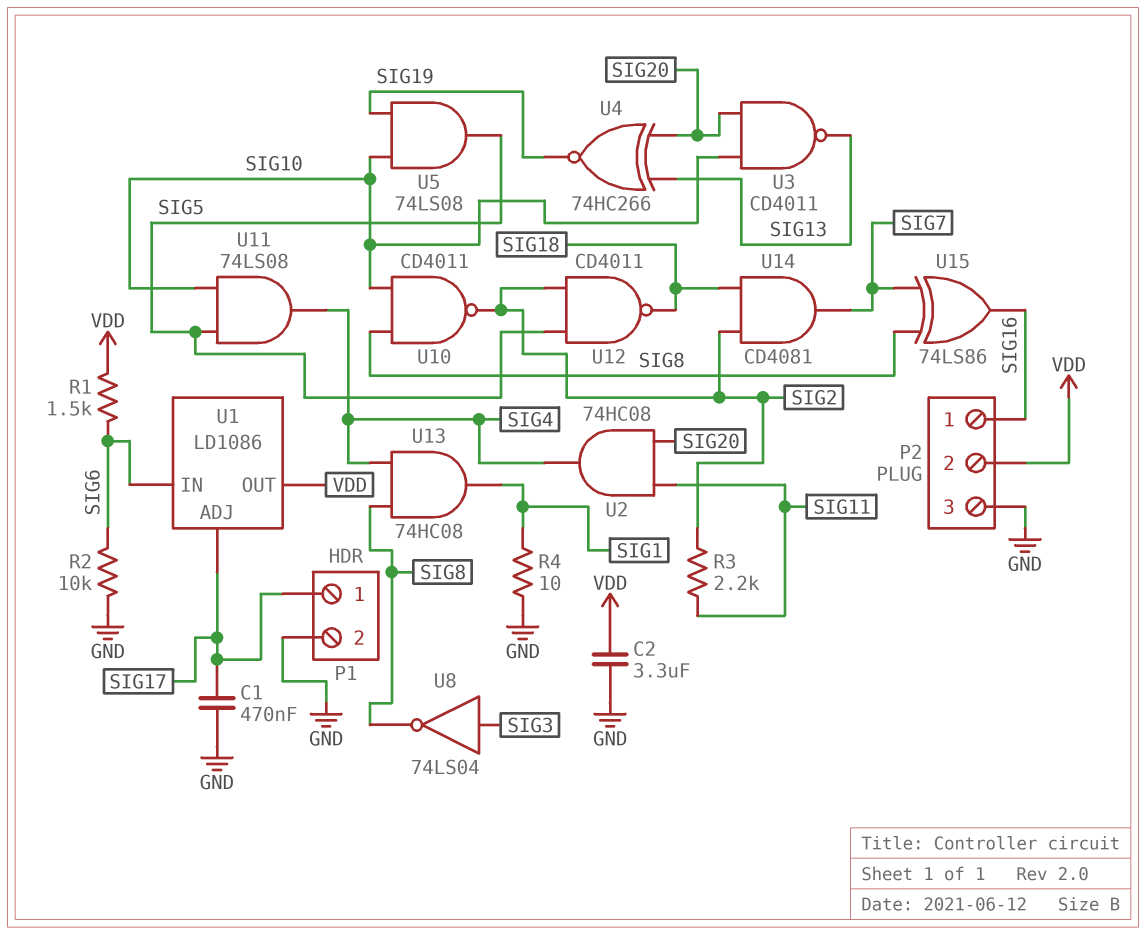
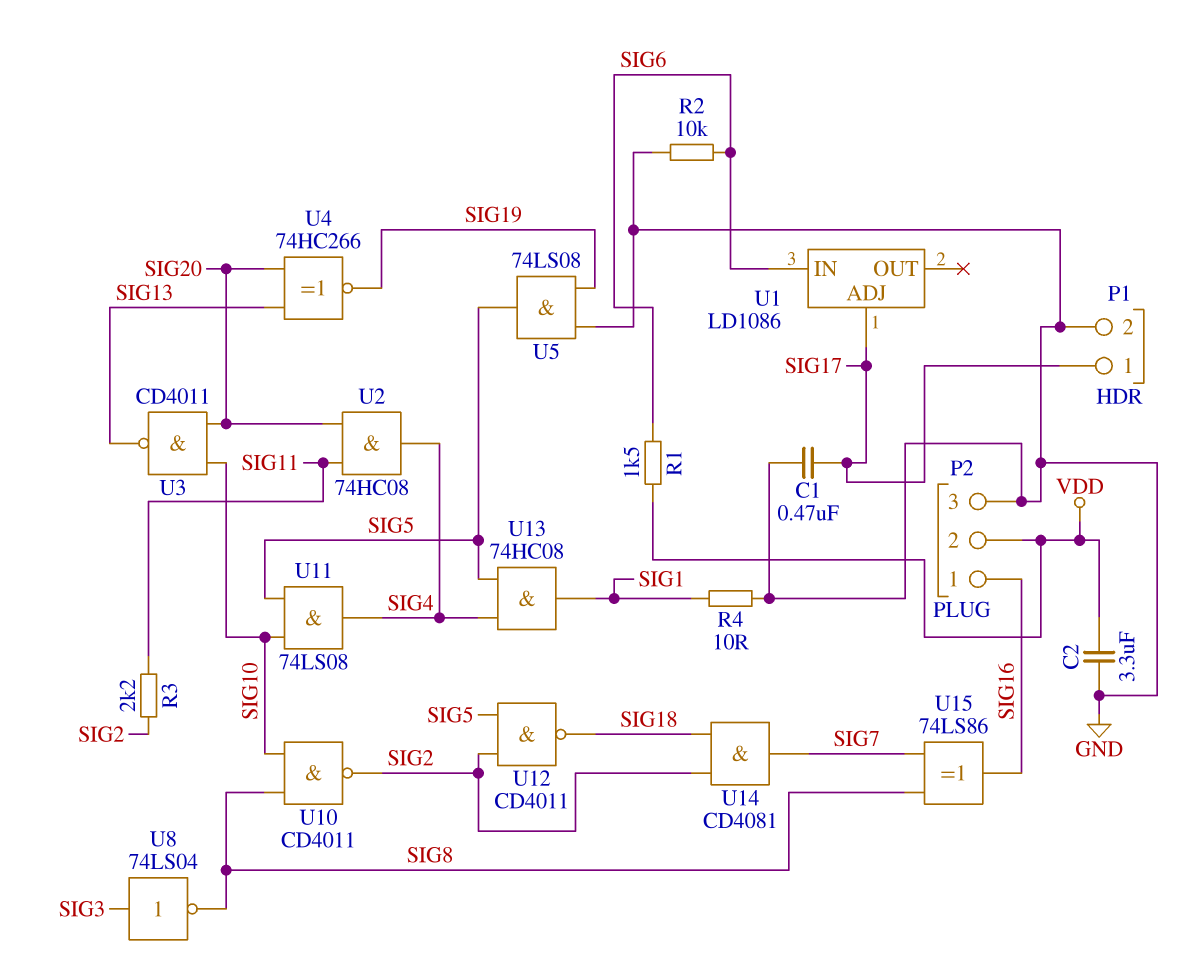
U1 pin OUT: VDD -> none
U5: AND 74LS08 (in SIG10, in SIG19, out SIG5) -> AND 74LS08 (in GND, in SIG19, out SIG5)
U13: AND 74HC08 (in SIG4, in SIG8, out SIG1) -> AND 74HC08 (in SIG4, in SIG5, out SIG1)

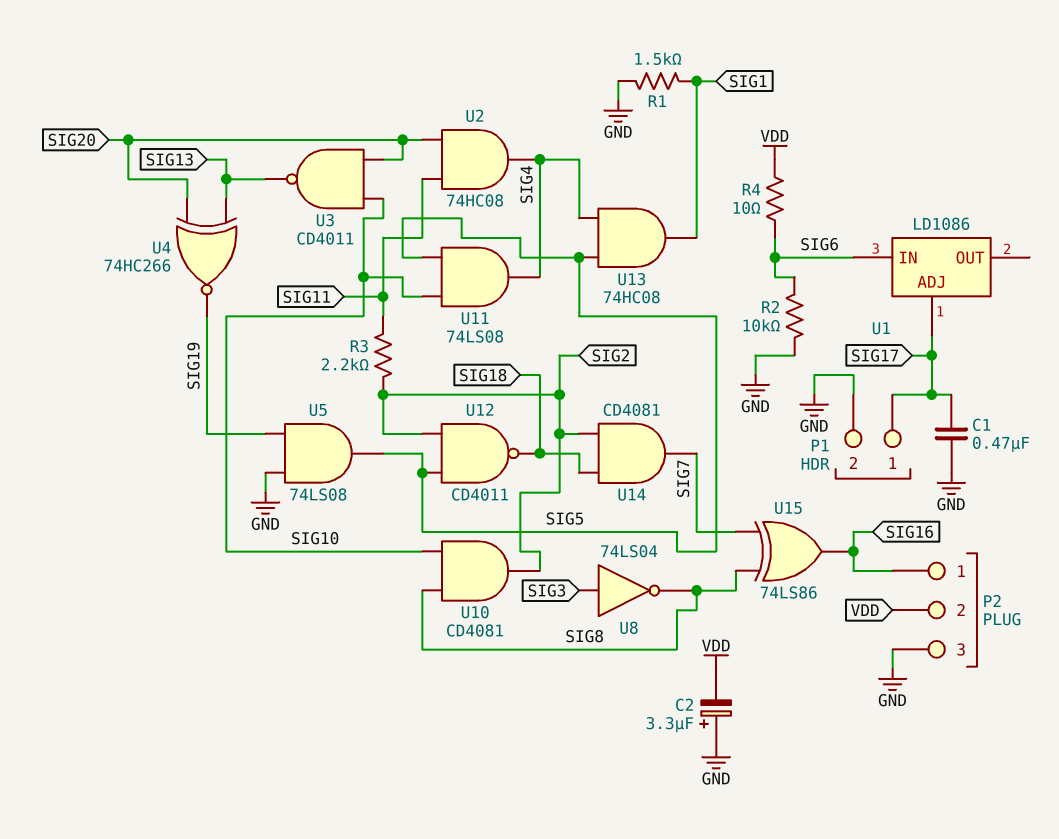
C2: 3.3uF (GND, VDD) -> 3.3uF (plus GND, minus VDD)
R1: 1.5k (SIG6, VDD) -> 1.5k (GND, SIG1)
R4: 10 (GND, SIG1) -> 10 (SIG6, VDD)
U10: NAND CD4011 (in SIG8, in SIG10, out SIG2) -> AND CD4081 (in SIG8, in SIG10, out SIG2)

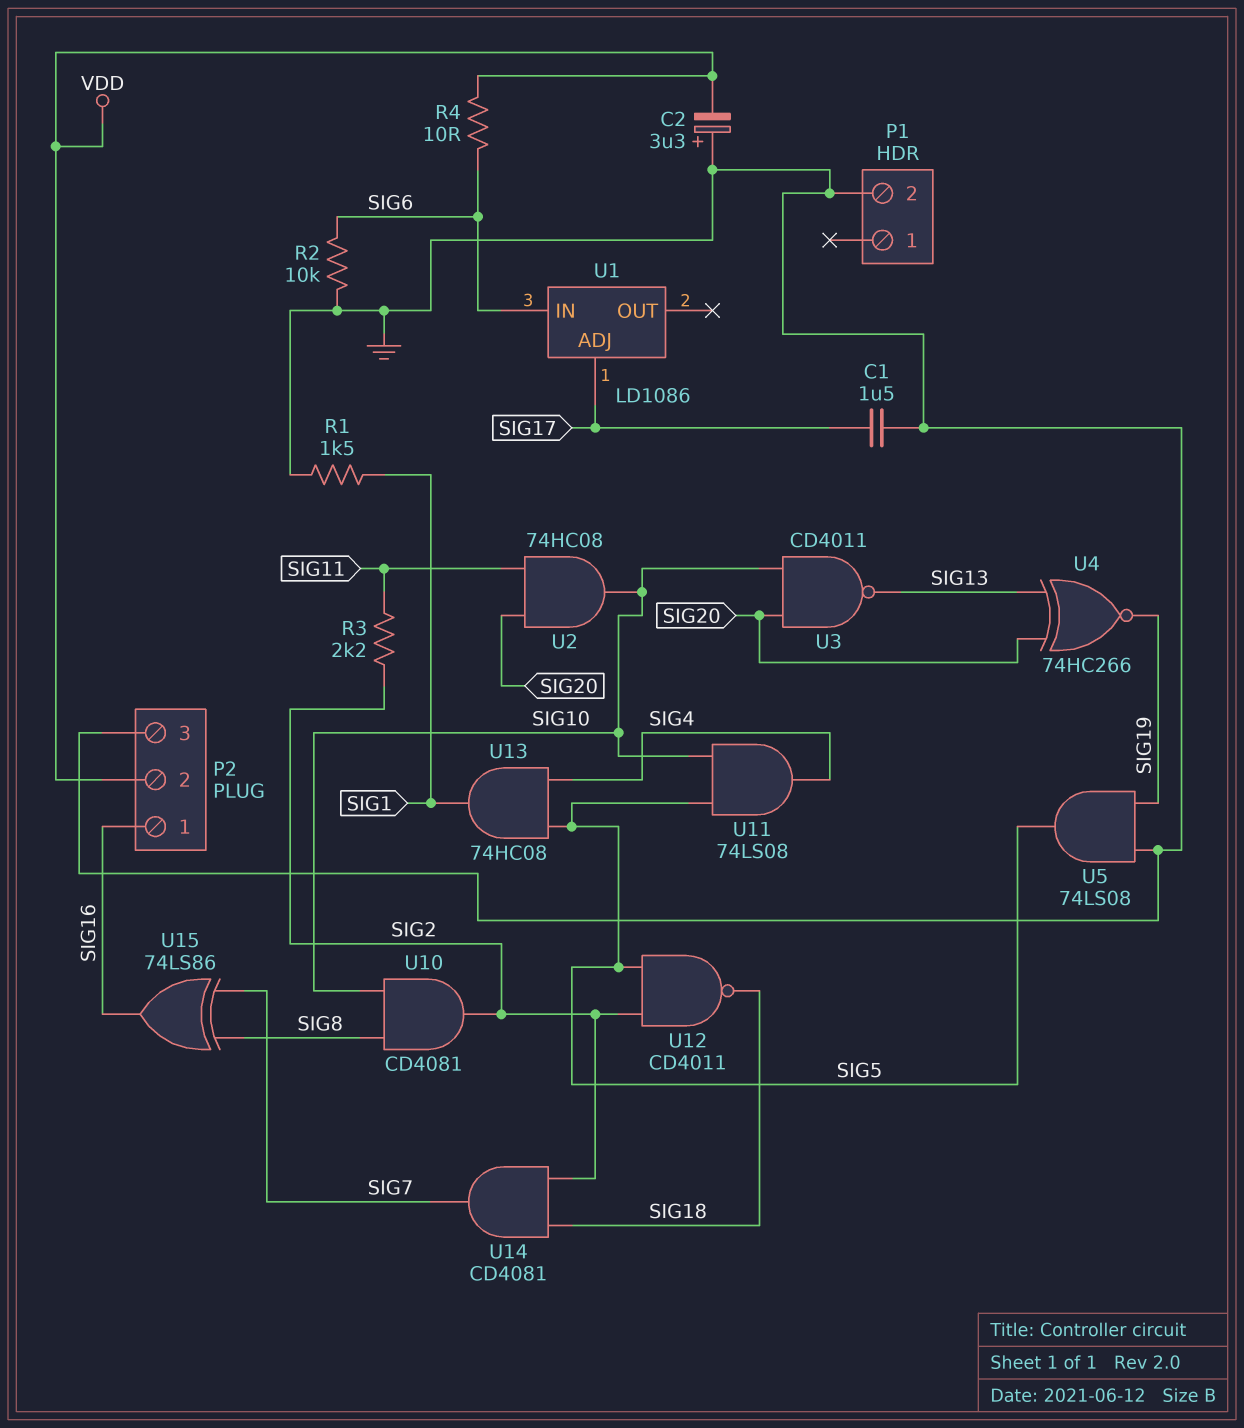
C1: 470nF (GND, SIG17) -> 1.5uF (GND, SIG17)
P1 pin 1: SIG17 -> none
U2: AND 74HC08 (in SIG11, in SIG20, out SIG4) -> AND 74HC08 (in SIG11, in SIG20, out SIG10)
U8: NOT 74LS04 (in SIG3, out SIG8) -> none

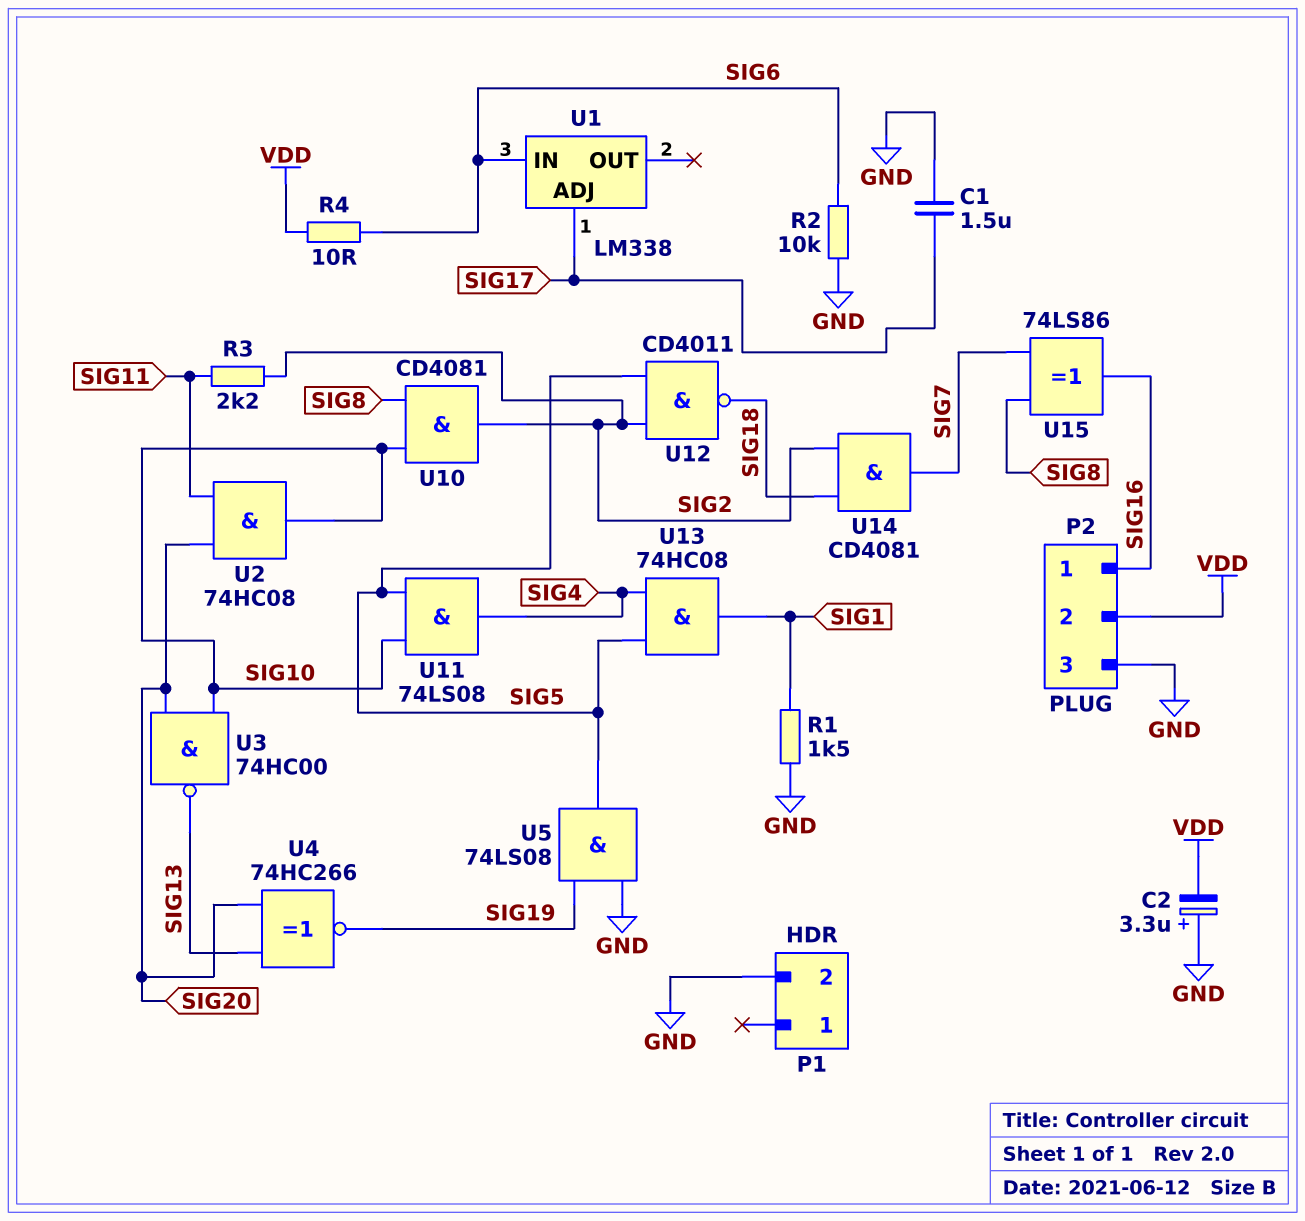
U1: LD1086 -> LM338
U3: NAND CD4011 (in SIG10, in SIG20, out SIG13) -> NAND 74HC00 (in SIG10, in SIG20, out SIG13)

